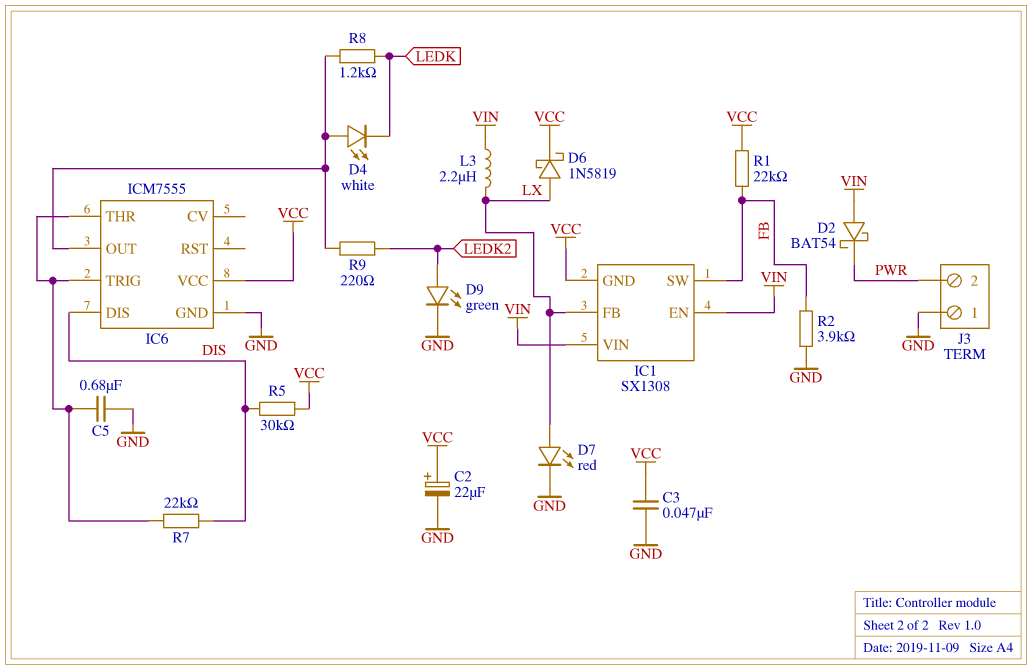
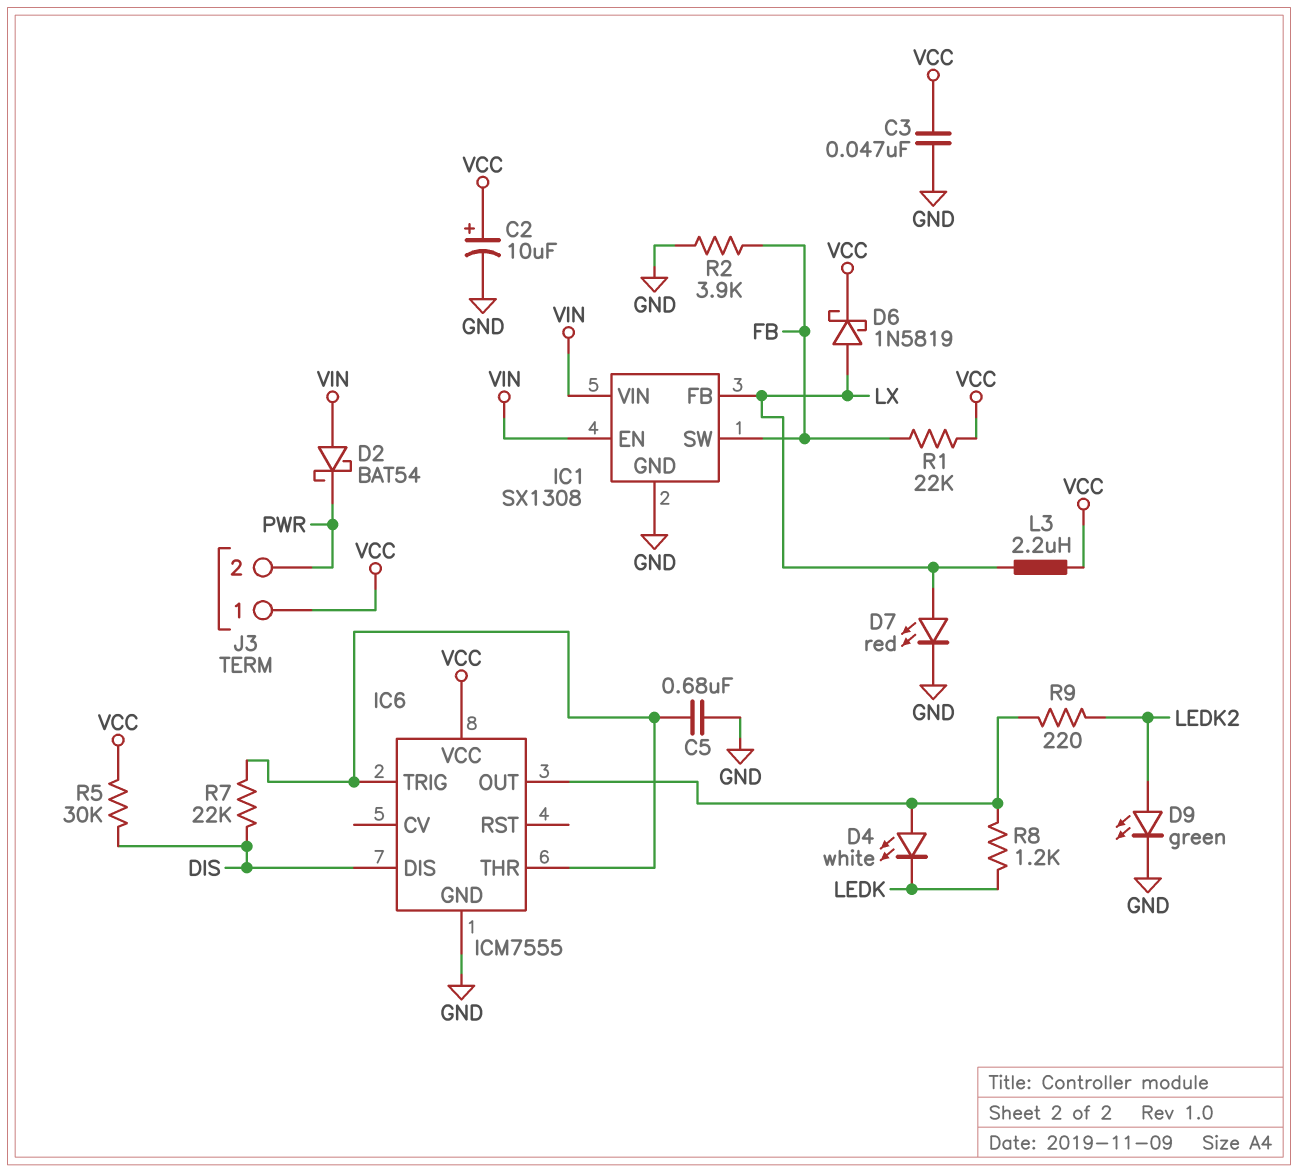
C2: 22uF (plus VCC, minus GND) -> 10uF (plus VCC, minus GND)
IC1 pin GND: VCC -> GND
J3 pin 1: GND -> VCC
L3: 2.2uH (LX, VIN) -> 2.2uH (LX, VCC)

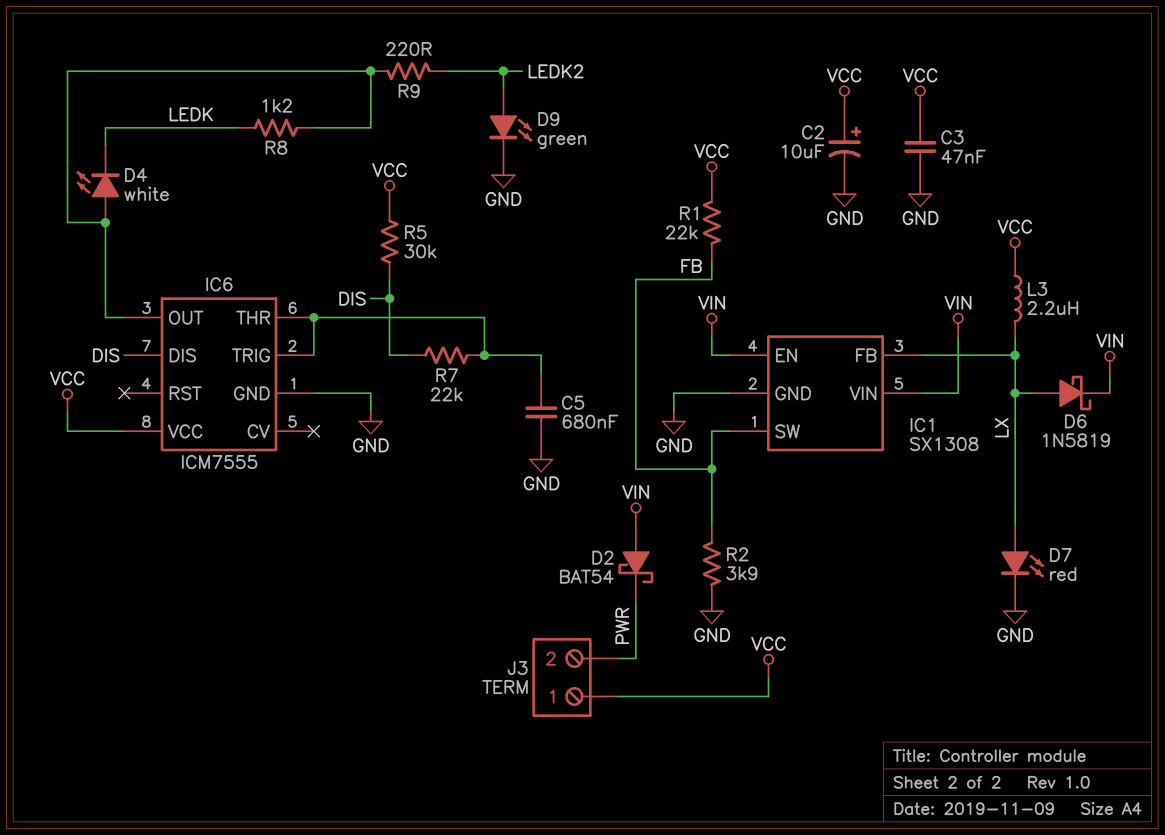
D6: schottky 1N5819 (A LX, K VCC) -> schottky 1N5819 (A LX, K VIN)

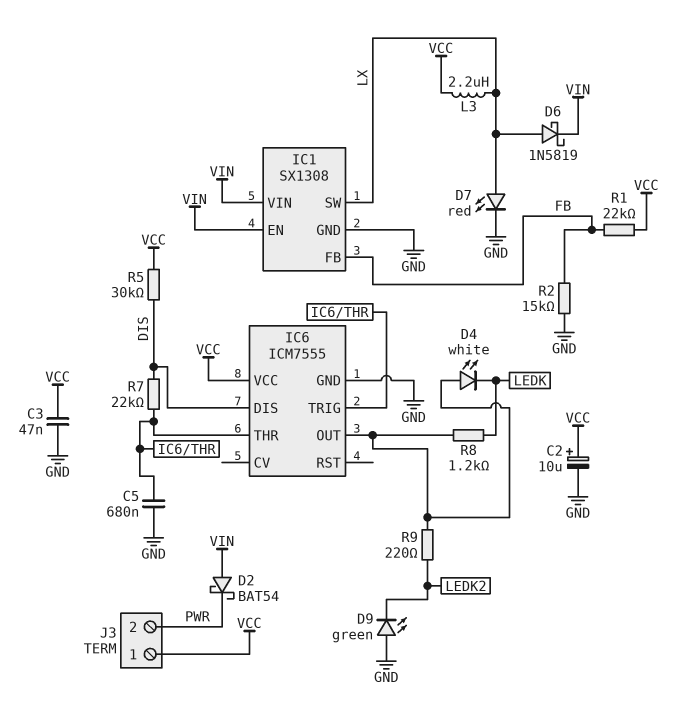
D9: LED green (A LEDK2, K GND) -> LED green (A GND, K LEDK2)
IC1 pin FB: LX -> FB
IC1 pin SW: FB -> LX
R2: 3.9k (FB, GND) -> 15k (FB, GND)

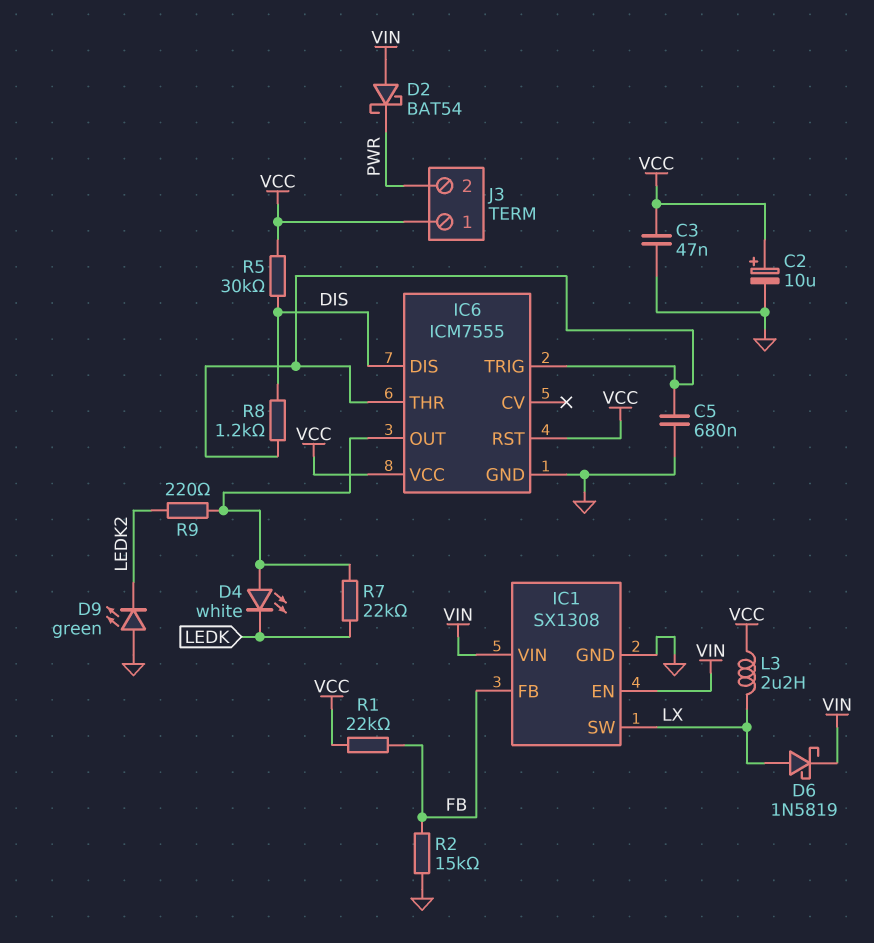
D7: LED red (A LX, K GND) -> none
IC6 pin RST: none -> VCC
R7: 22k (DIS, IC6/THR) -> 22k (IC6/OUT, LEDK)
R8: 1.2k (IC6/OUT, LEDK) -> 1.2k (DIS, IC6/THR)

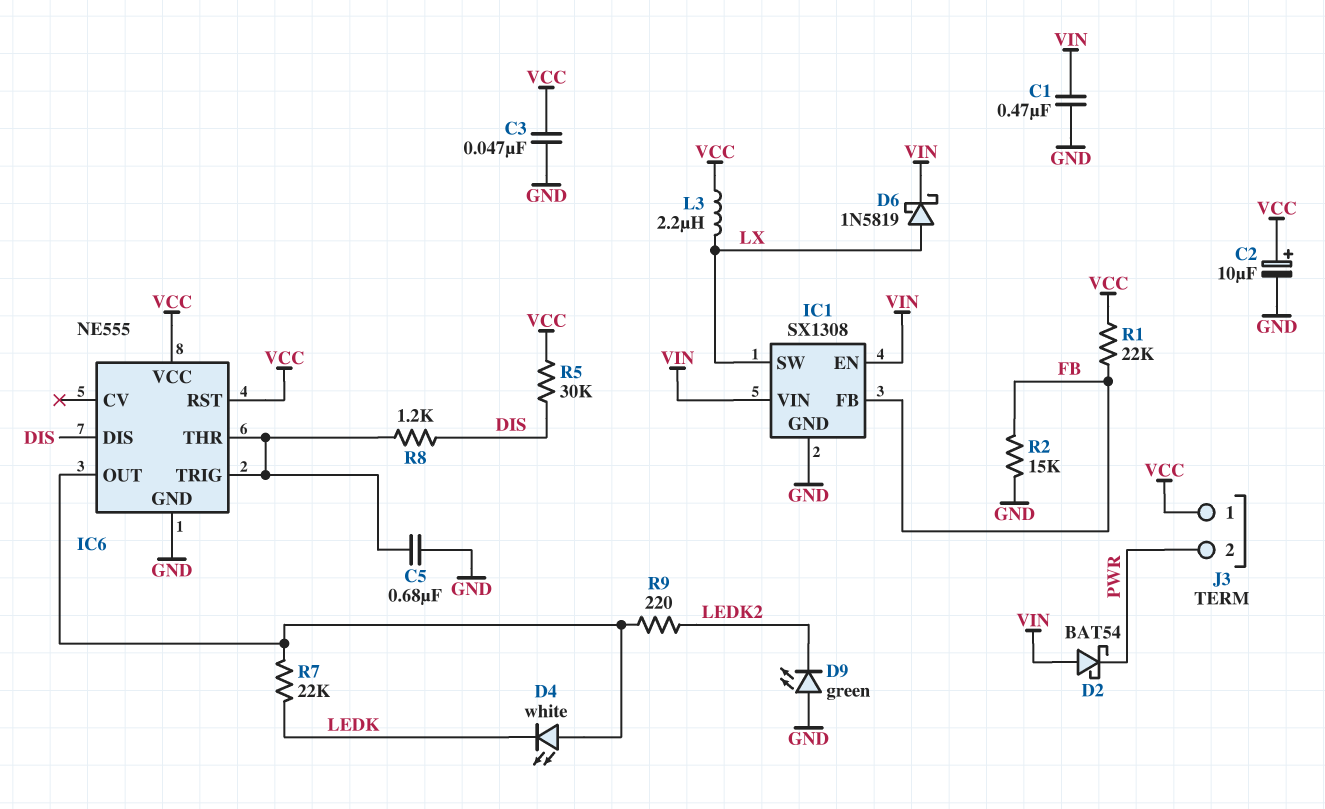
C1: none -> 470nF (GND, VIN)
IC6: ICM7555 -> NE555

